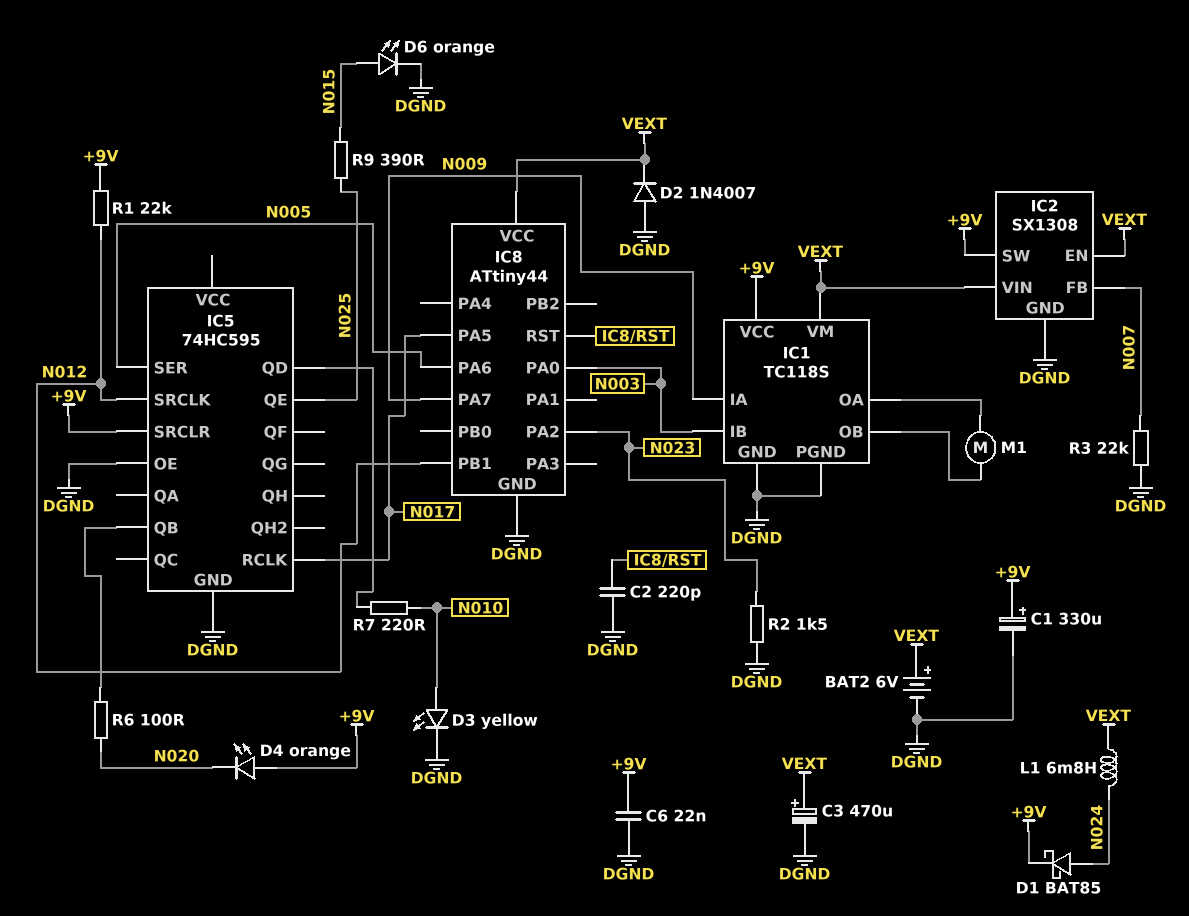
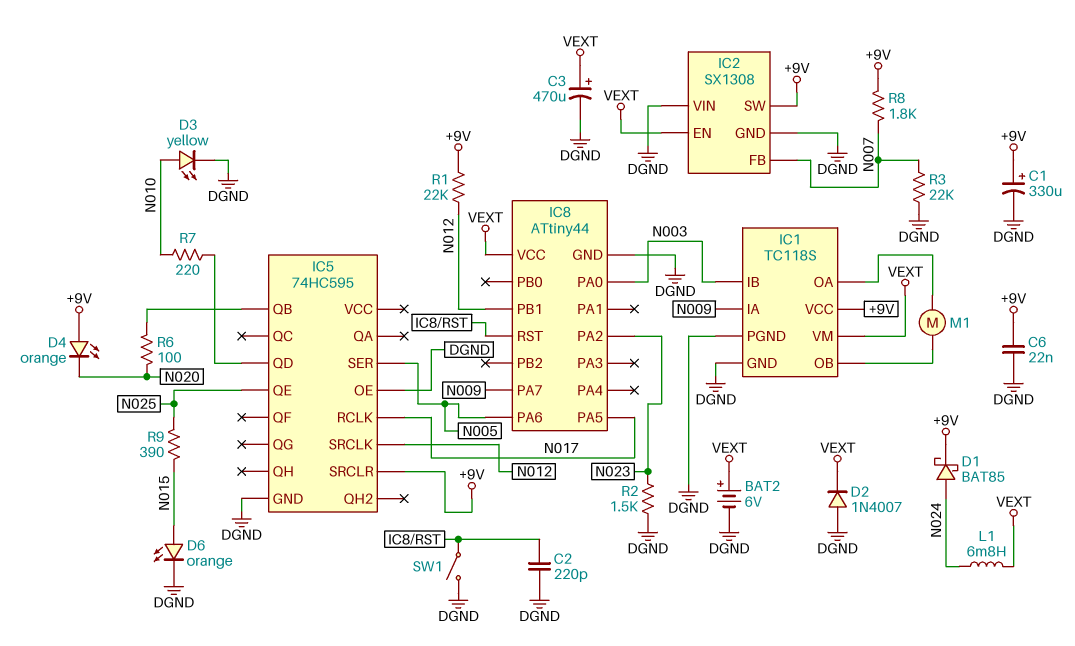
IC2 pin VIN: VEXT -> DGND
R8: none -> 1.8k (+9V, N007)
SW1: none -> switch (DGND, IC8/RST)

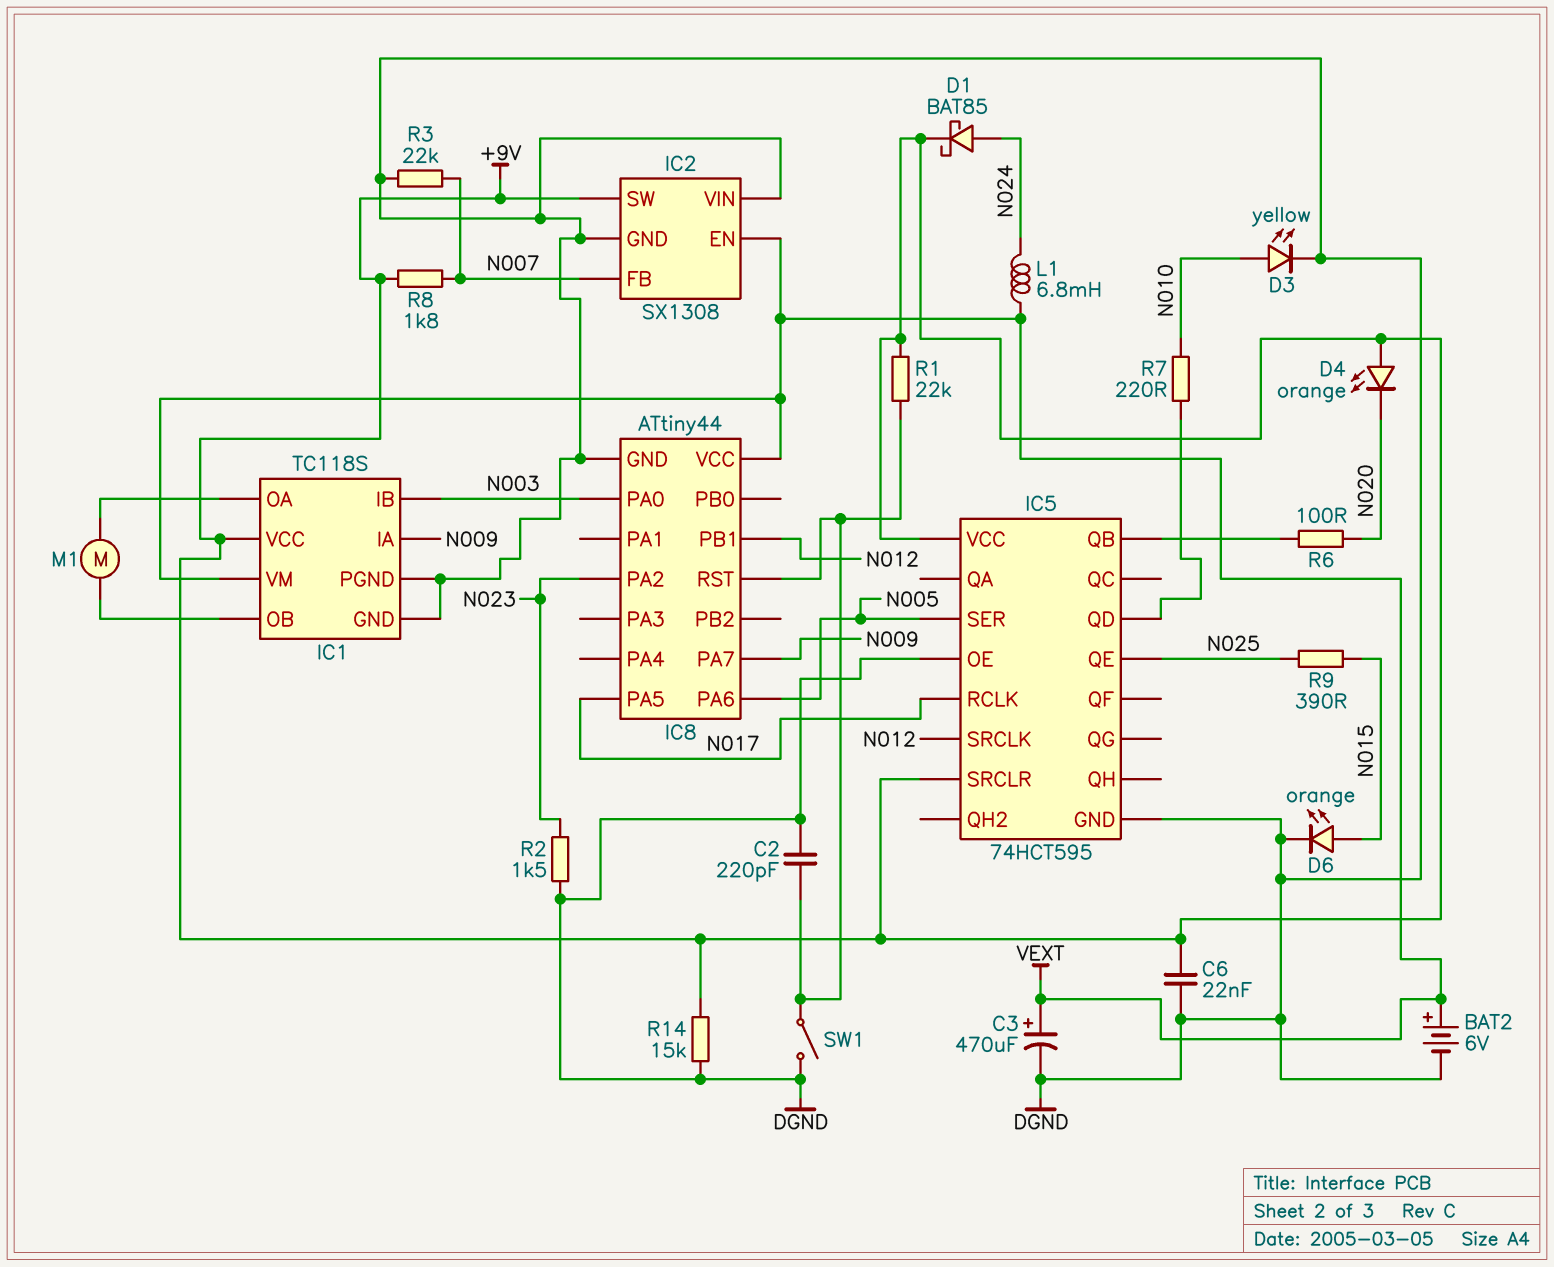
C1: 330uF (plus +9V, minus DGND) -> none
D2: diode 1N4007 (A DGND, K VEXT) -> none
IC5: 74HC595 -> 74HCT595
IC5 pin VCC: none -> +9V
R1: 22k (+9V, N012) -> 22k (+9V, IC8/RST)
R14: none -> 15k (+9V, DGND)

